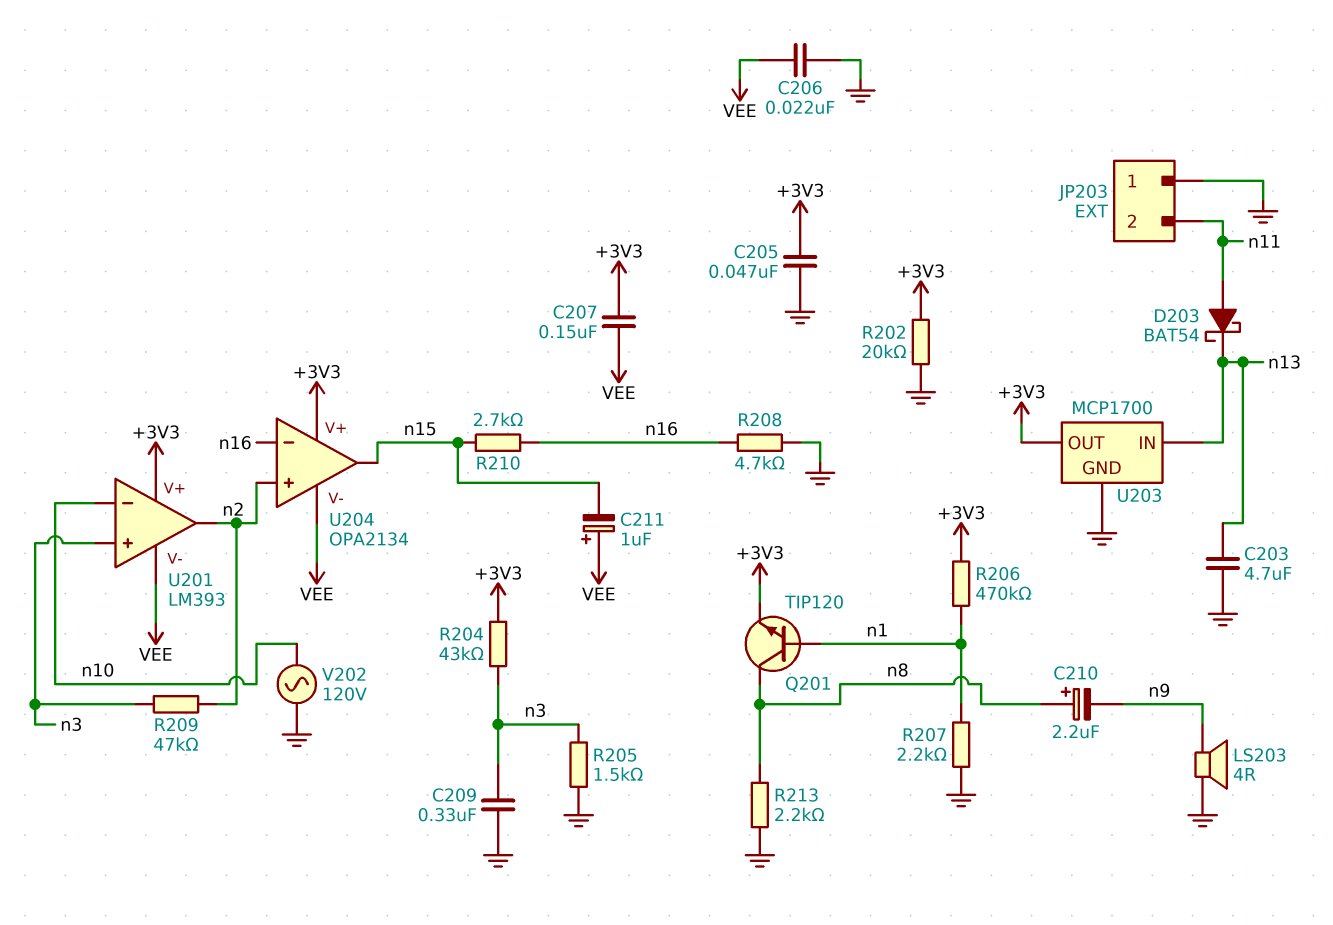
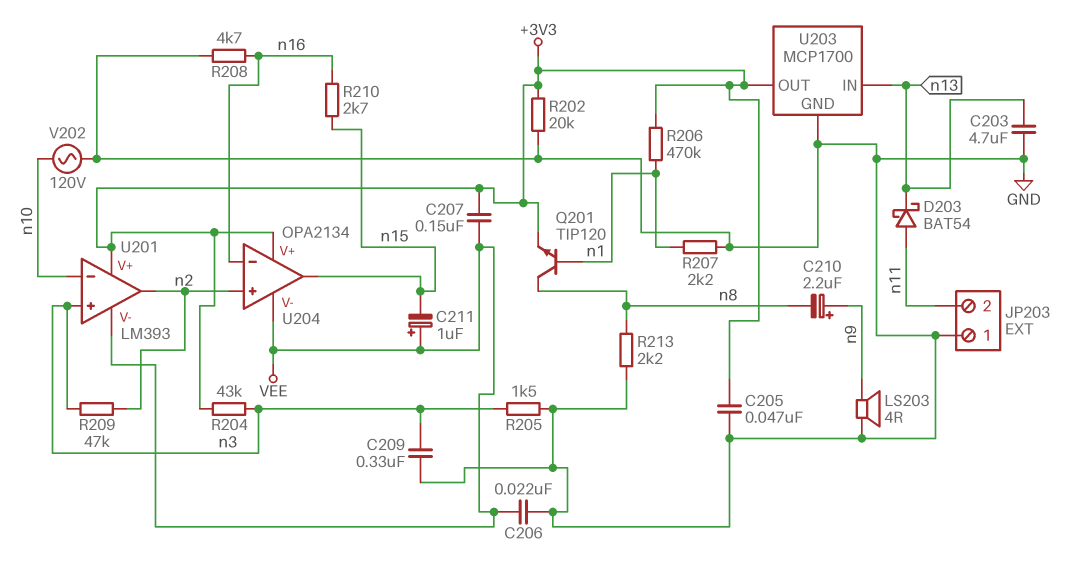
C210: 2.2uF (plus n8, minus n9) -> 2.2uF (plus n9, minus n8)

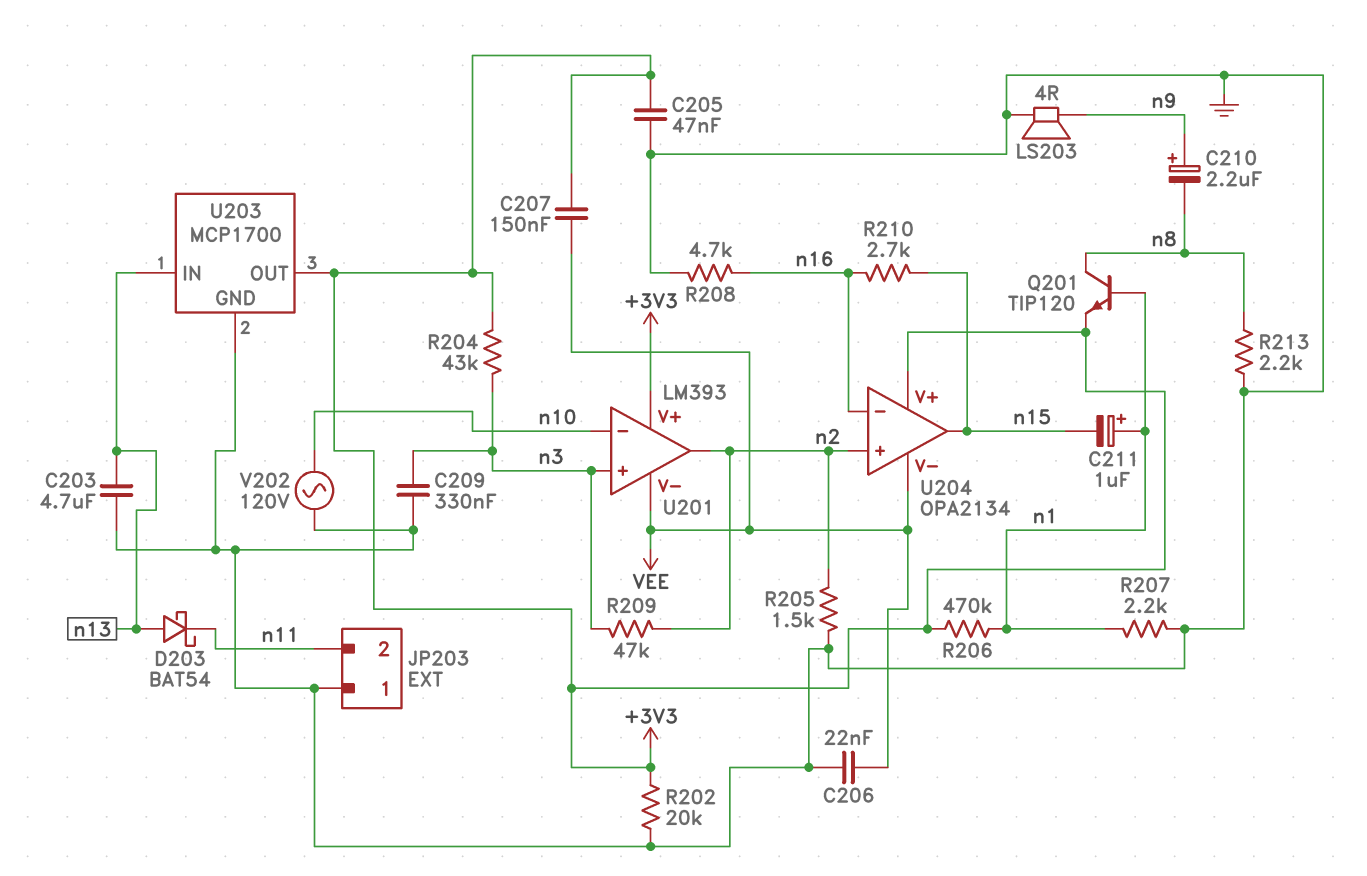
C211: 1uF (plus VEE, minus n15) -> 1uF (plus n1, minus n15)
D203: schottky BAT54 (A n11, K n13) -> schottky BAT54 (A n13, K n11)
R205: 1.5k (GND, n3) -> 1.5k (GND, n2)

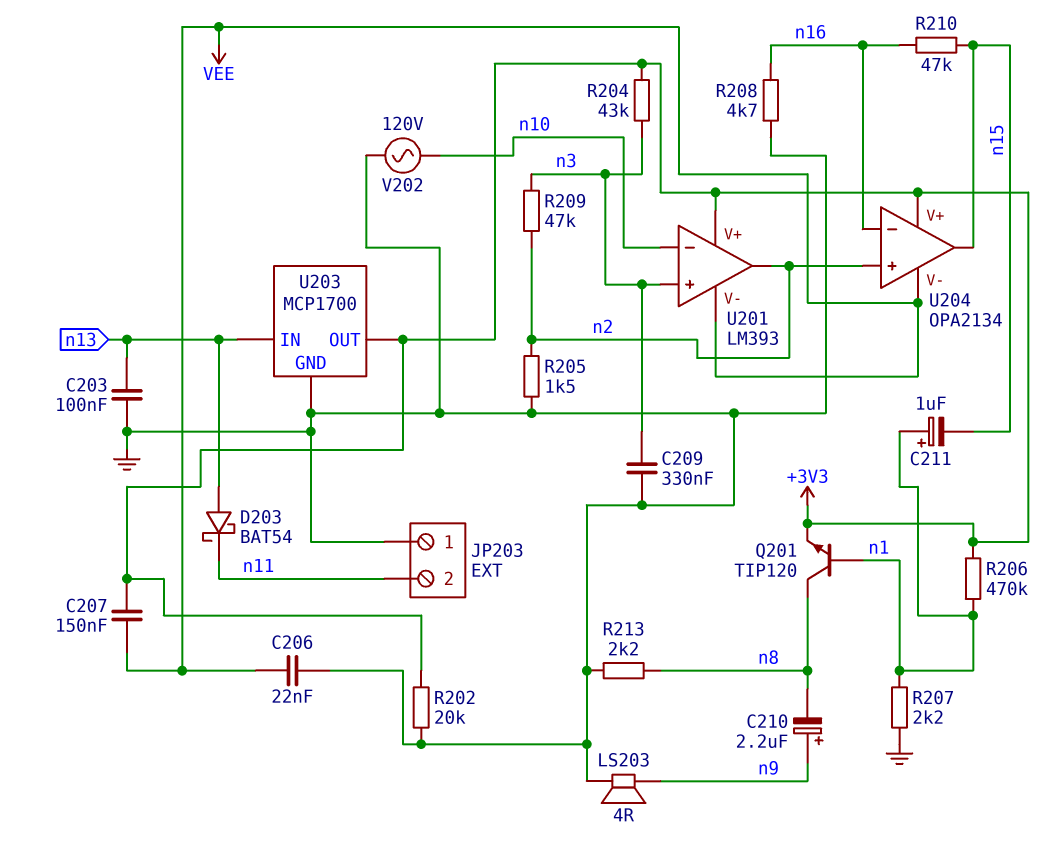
C203: 4.7uF (GND, n13) -> 100nF (GND, n13)
C205: 47nF (+3V3, GND) -> none
R210: 2.7k (n15, n16) -> 47k (n15, n16)

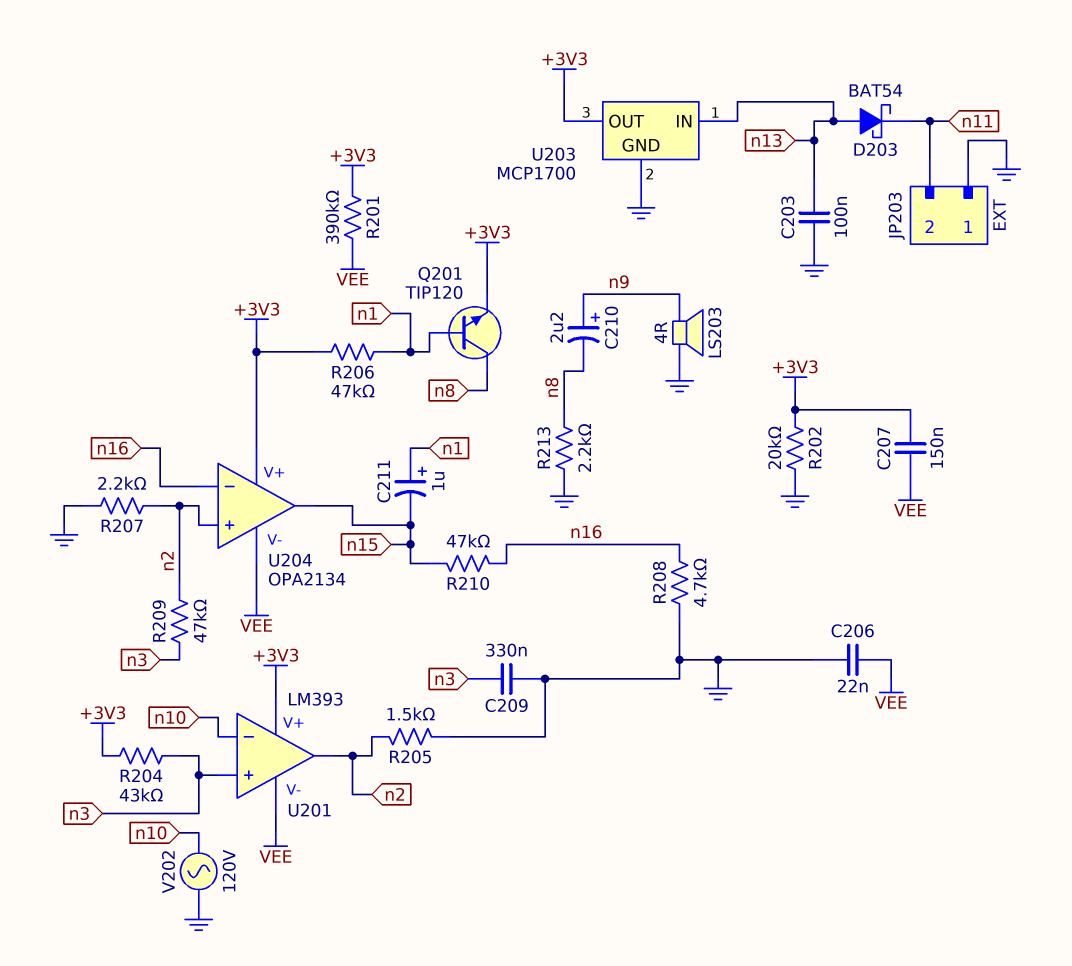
R201: none -> 390k (+3V3, VEE)
R206: 470k (+3V3, n1) -> 47k (+3V3, n1)
R207: 2.2k (GND, n1) -> 2.2k (GND, n2)

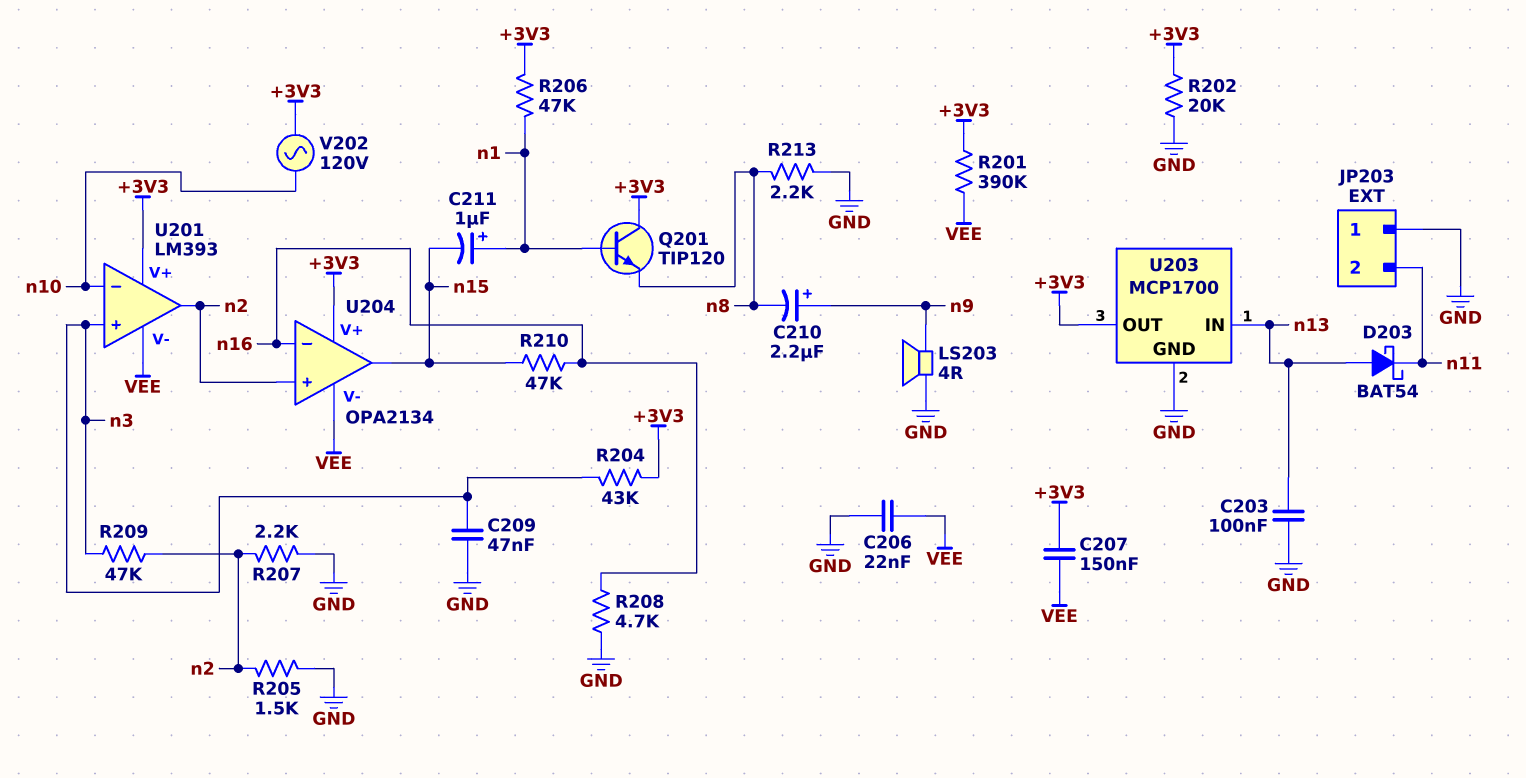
C209: 330nF (GND, n3) -> 47nF (GND, n3)
Q201: NPN TIP120 (B n1, C n8, E +3V3) -> NPN TIP120 (B n1, C +3V3, E n8)
V202: AC 120V (GND, n10) -> AC 120V (+3V3, n10)

